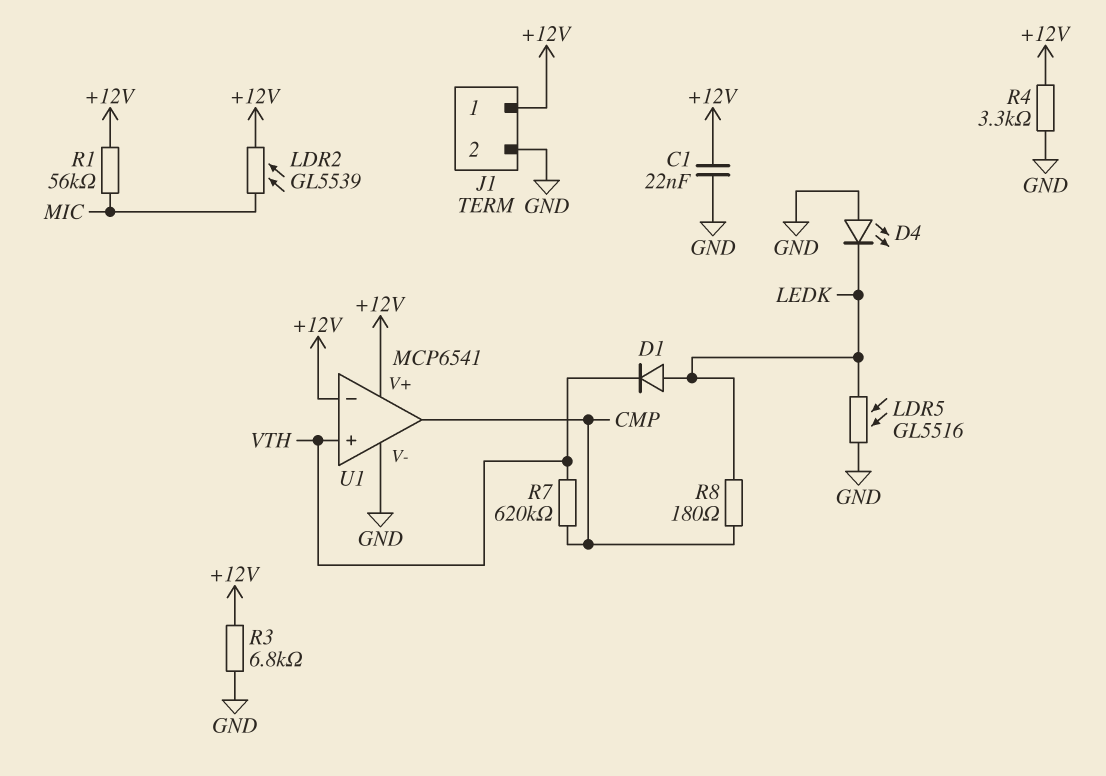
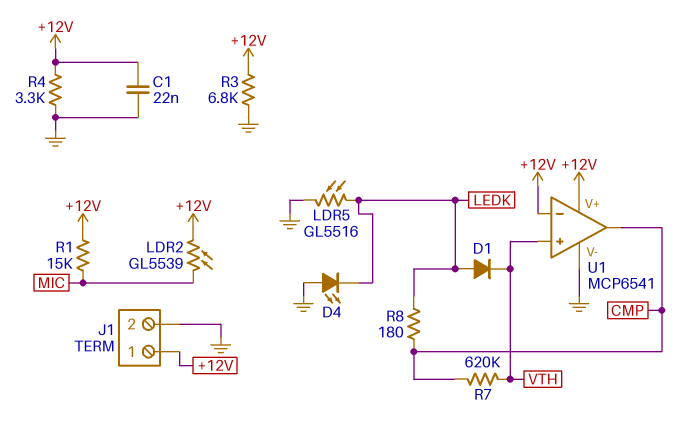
R1: 56k (+12V, MIC) -> 15k (+12V, MIC)

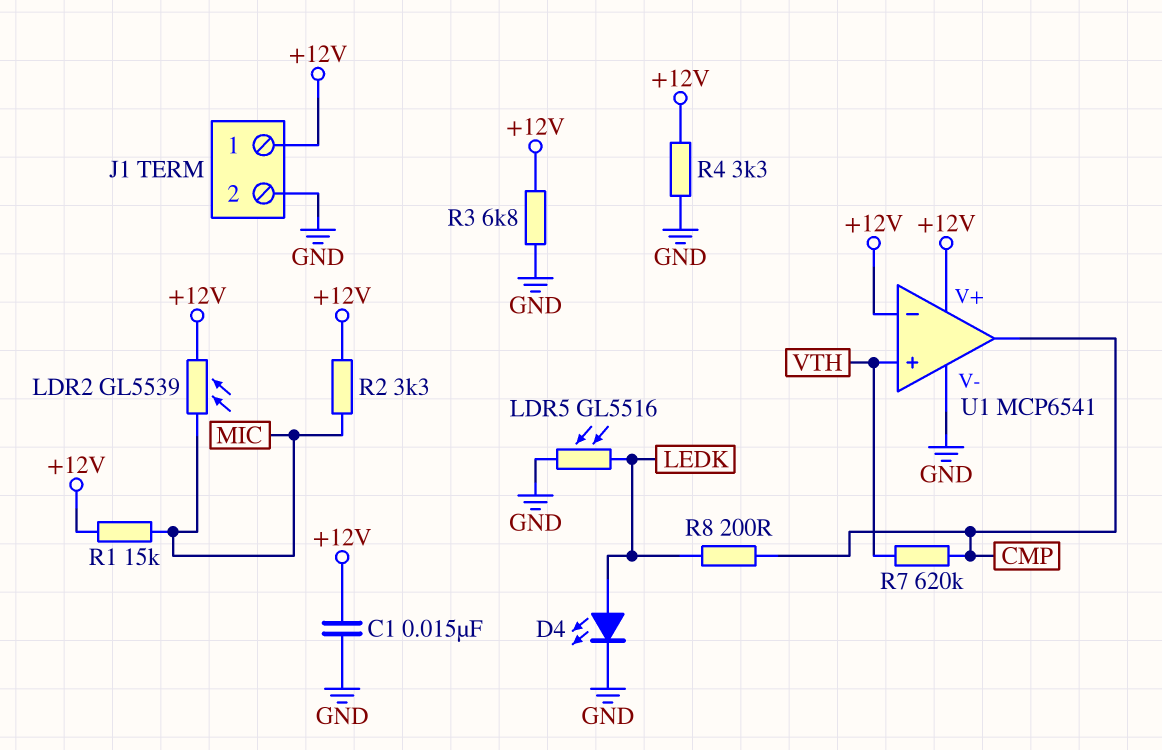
C1: 22nF (+12V, GND) -> 15nF (+12V, GND)
D1: diode (A LEDK, K VTH) -> none
D4: LED (A GND, K LEDK) -> LED (A LEDK, K GND)
R2: none -> 3.3k (+12V, MIC)
R8: 180 (CMP, LEDK) -> 200 (CMP, LEDK)

